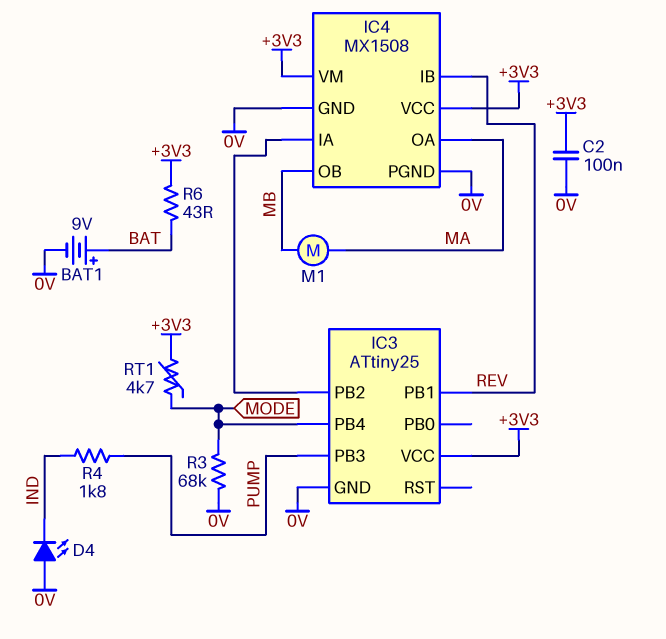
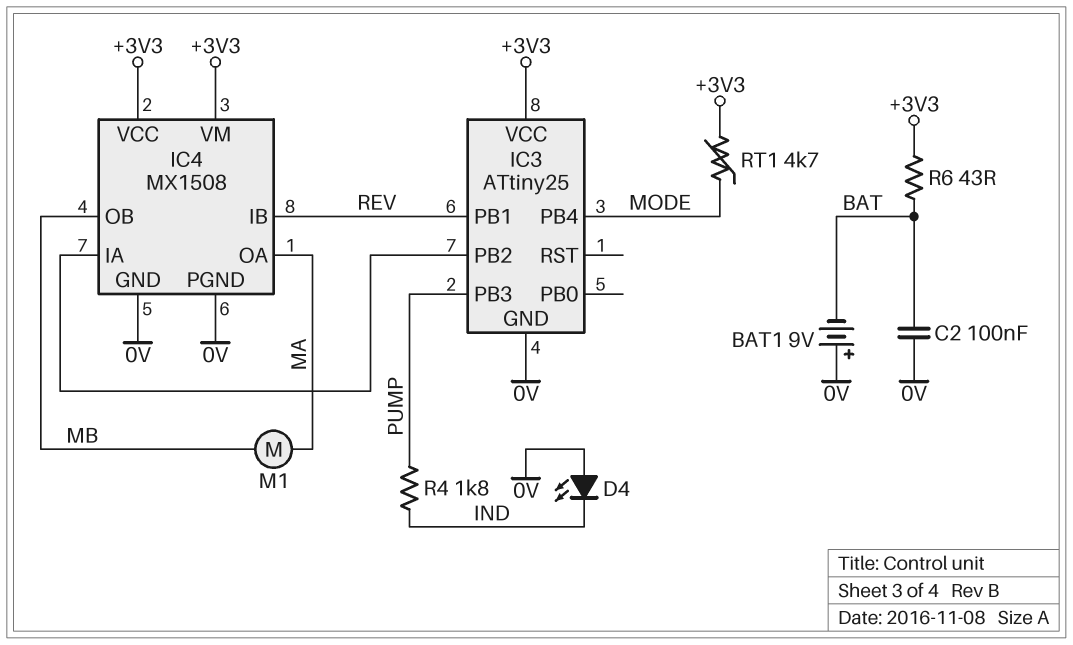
BAT1: 9V (plus BAT, minus 0V) -> 9V (plus 0V, minus BAT)
C2: 100nF (+3V3, 0V) -> 100nF (0V, BAT)
R3: 68k (0V, MODE) -> none

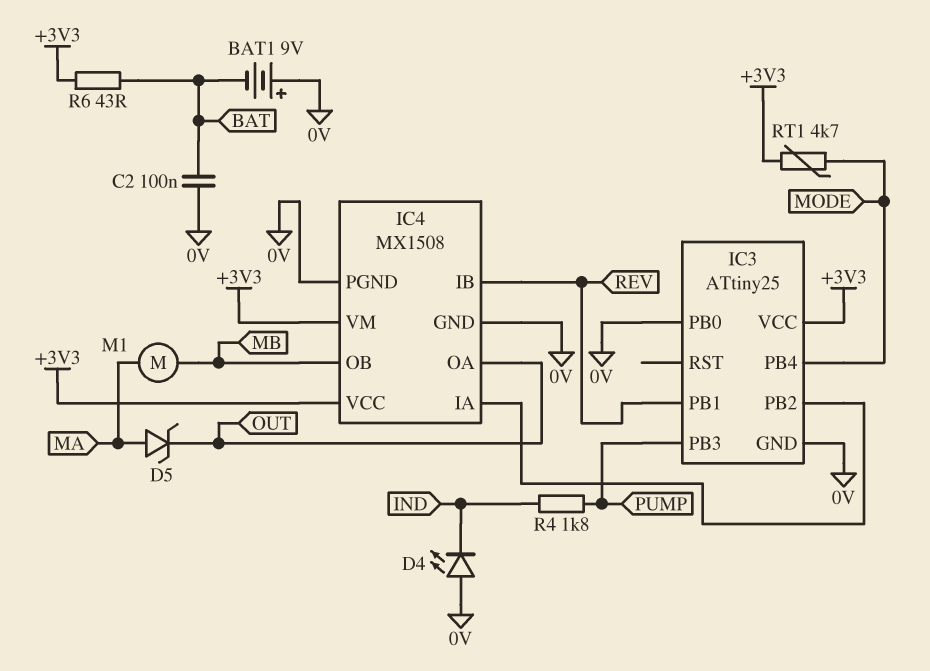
D5: none -> zener (A MA, K OUT)
IC3 pin PB0: none -> 0V
IC4 pin OA: MA -> OUT

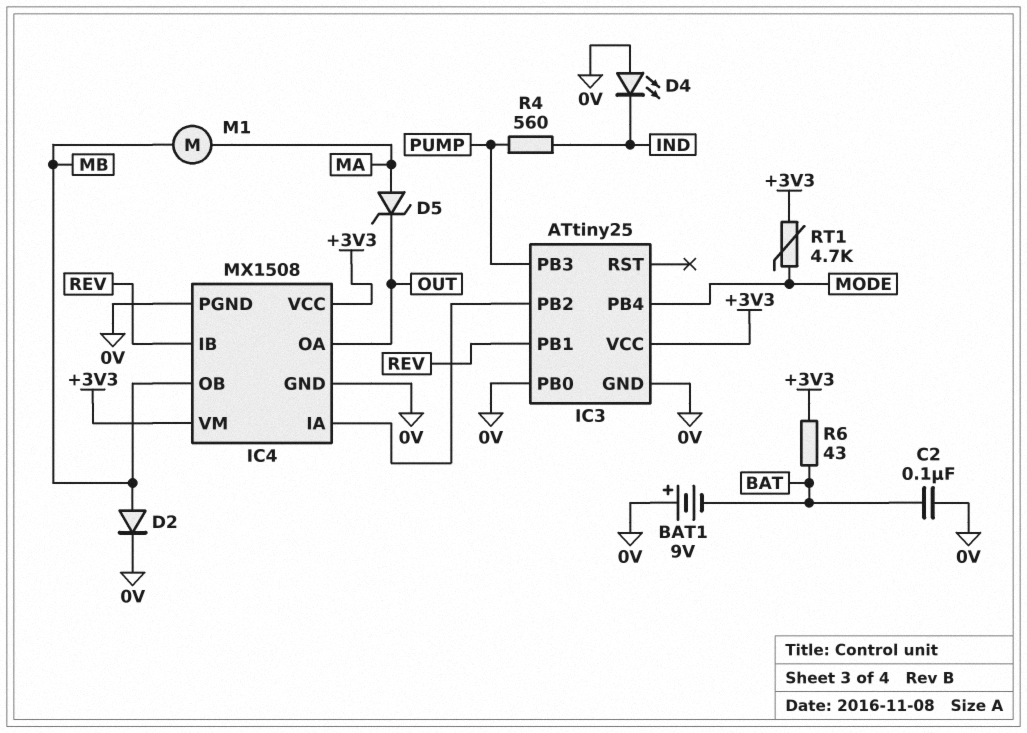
D2: none -> diode (A MB, K 0V)
R4: 1.8k (IND, PUMP) -> 560 (IND, PUMP)

